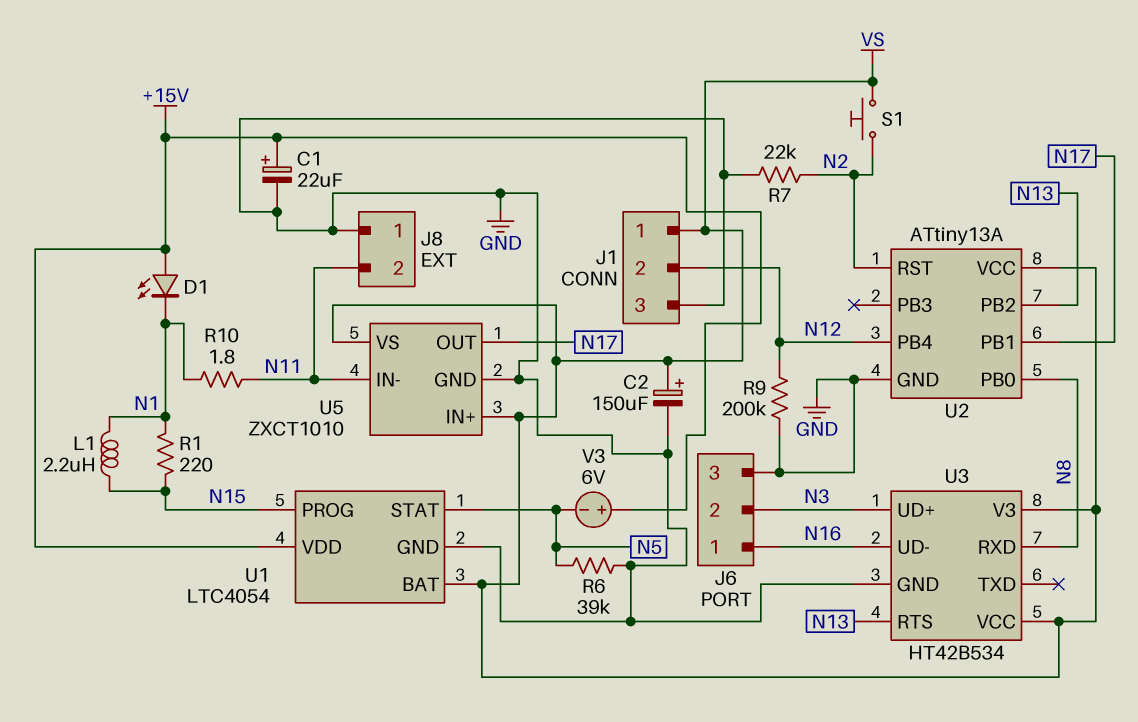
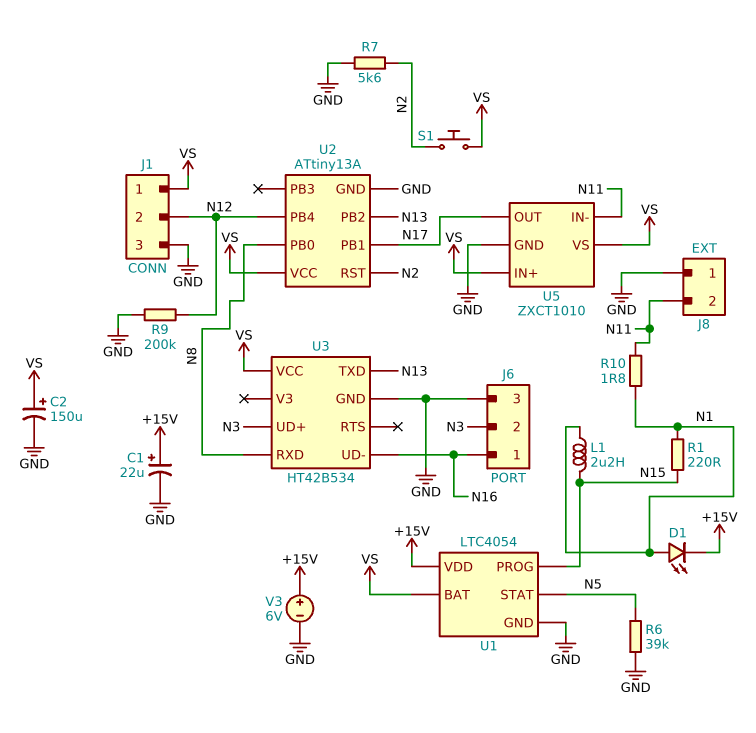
D1: LED (A +15V, K N1) -> LED (A N1, K +15V)
R7: 22k (GND, N2) -> 5.6k (GND, N2)
U3 pin RTS: N13 -> none
U3 pin TXD: none -> N13
U3 pin V3: VS -> none
V3: 6V (plus +15V, minus N5) -> 6V (plus +15V, minus GND)

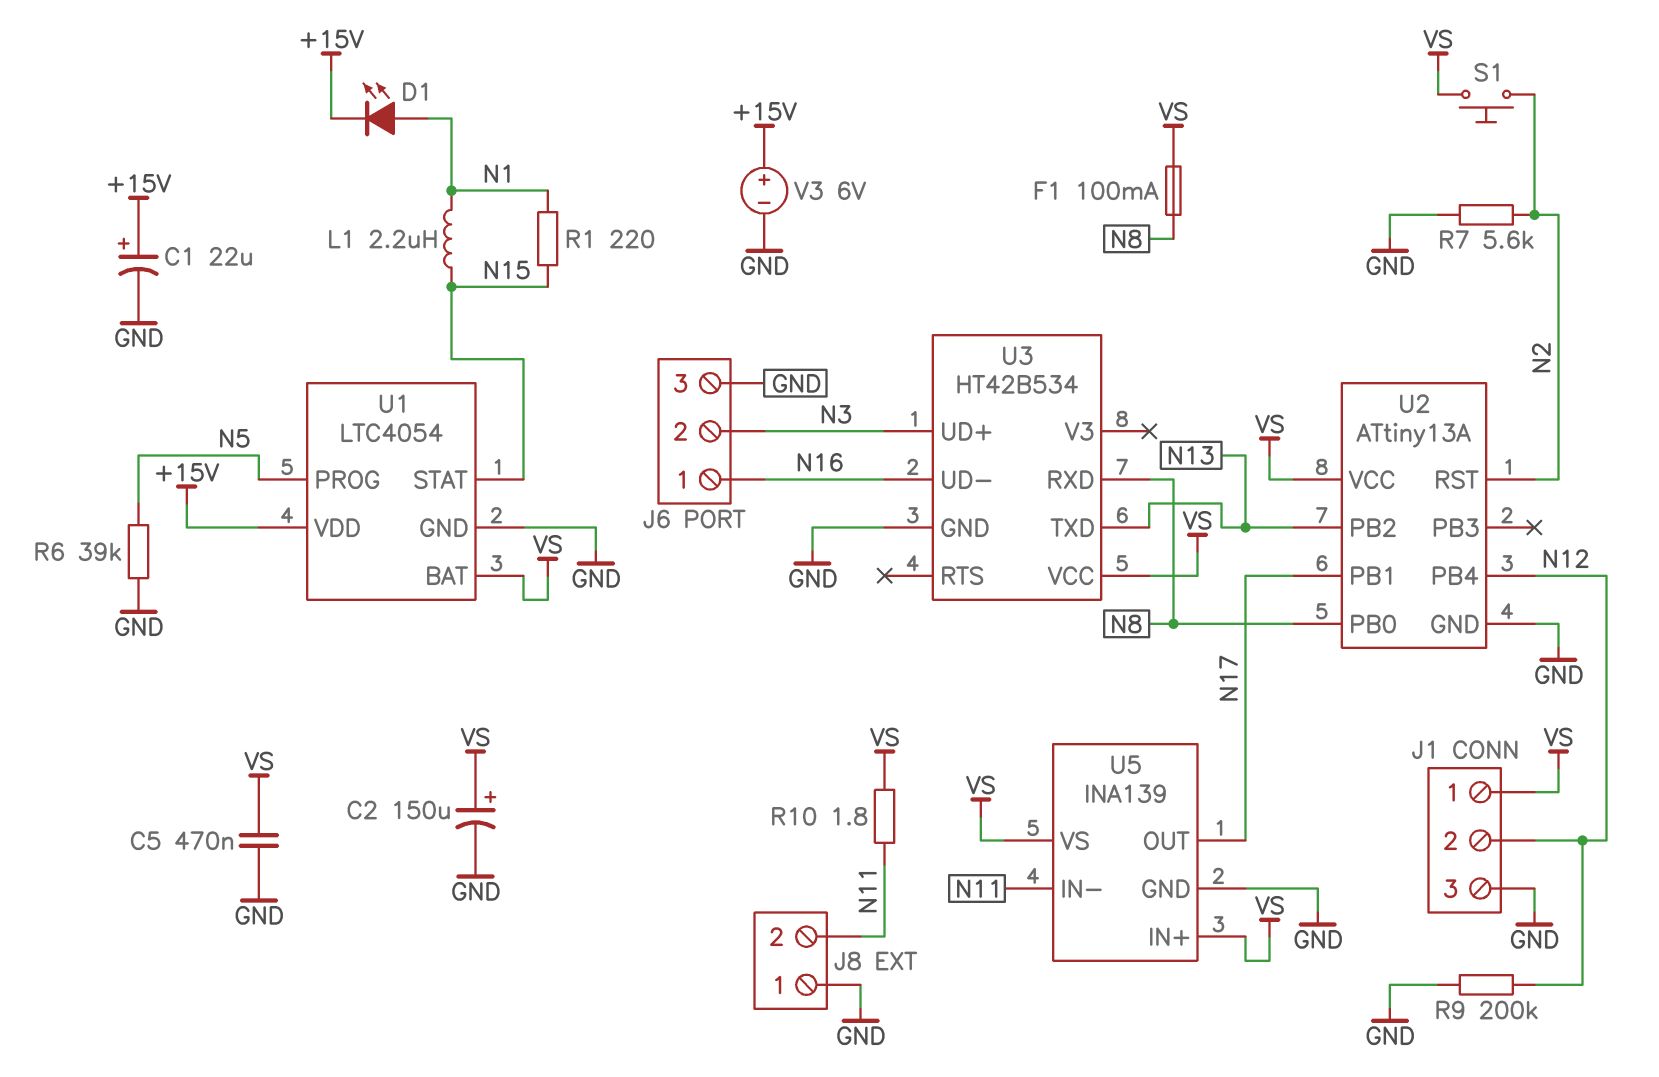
C5: none -> 470nF (GND, VS)
F1: none -> 100mA (N8, VS)
R10: 1.8 (N1, N11) -> 1.8 (N11, VS)
U1 pin PROG: N15 -> N5
U1 pin STAT: N5 -> N15
U5: ZXCT1010 -> INA139

